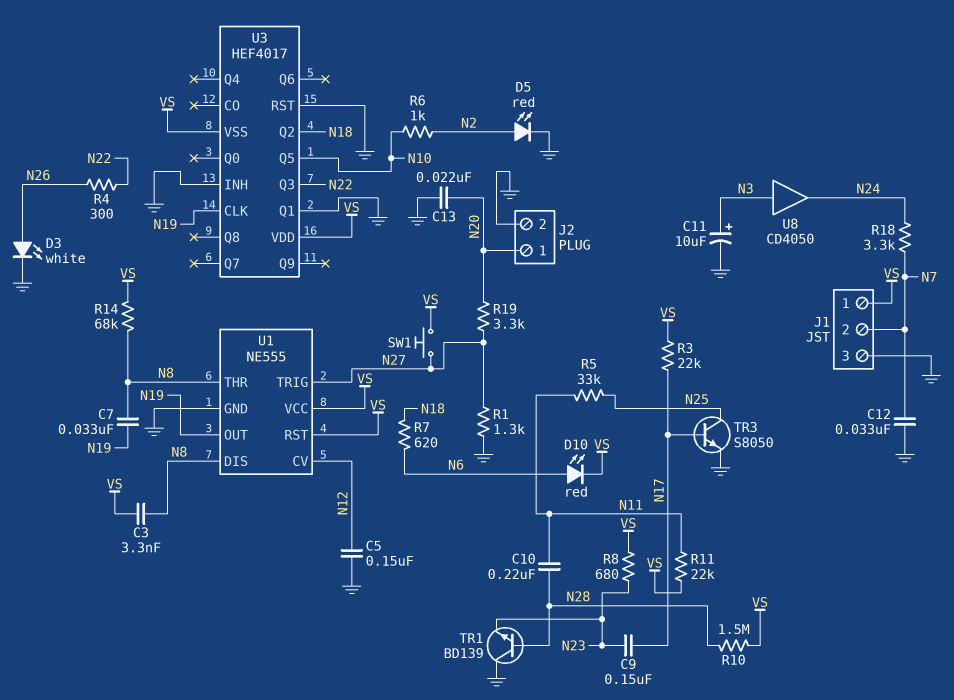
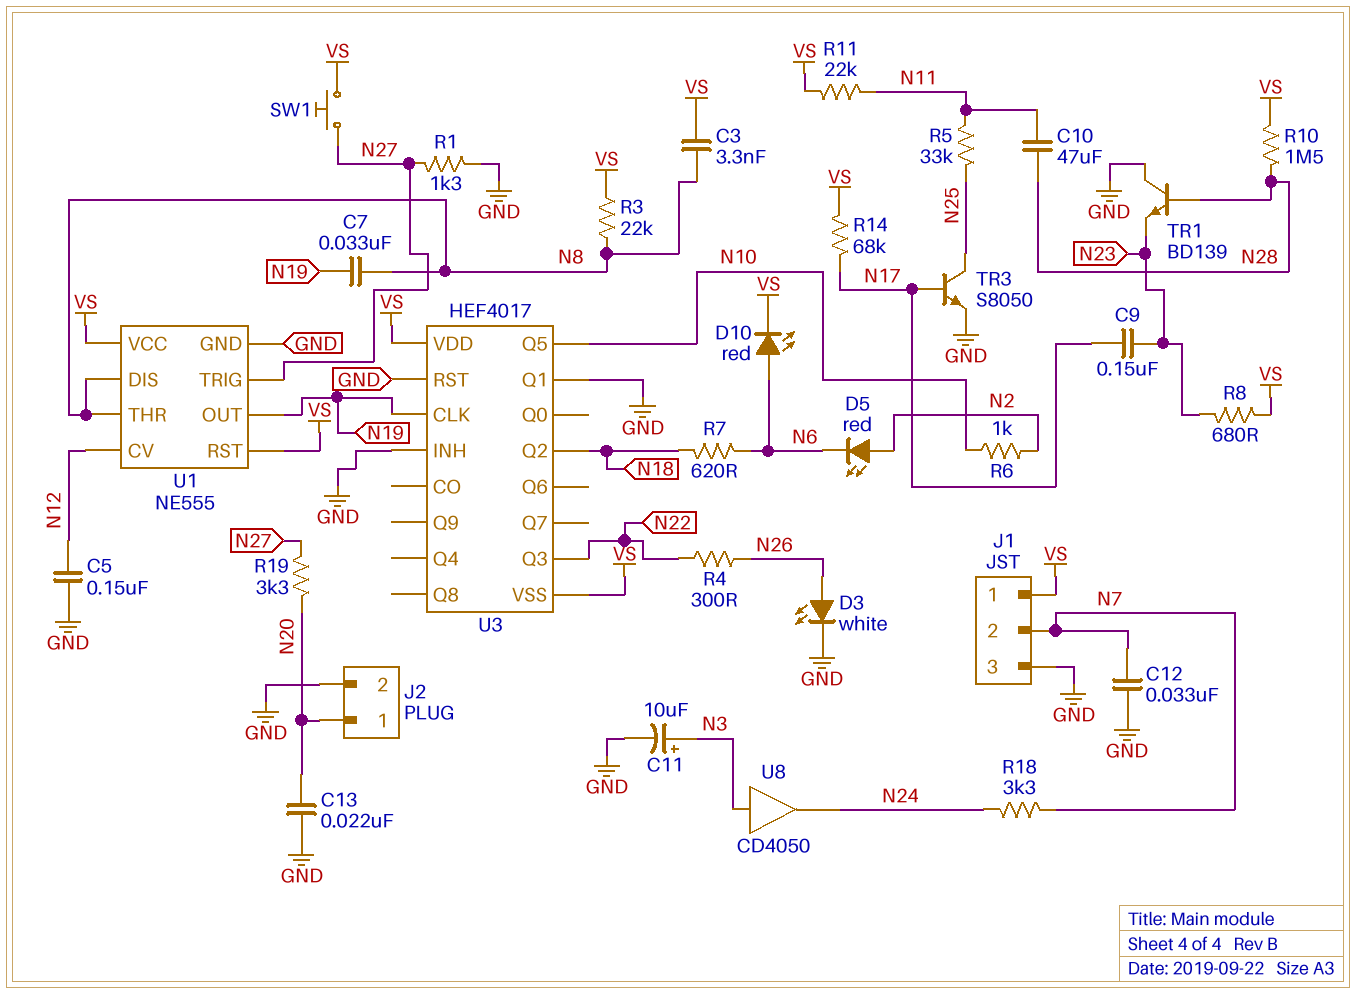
C10: 220nF (N11, N28) -> 47uF (N11, N28)
D5: LED red (A N2, K GND) -> LED red (A N2, K N6)
R3: 22k (N17, VS) -> 22k (N8, VS)
R14: 68k (N8, VS) -> 68k (N17, VS)

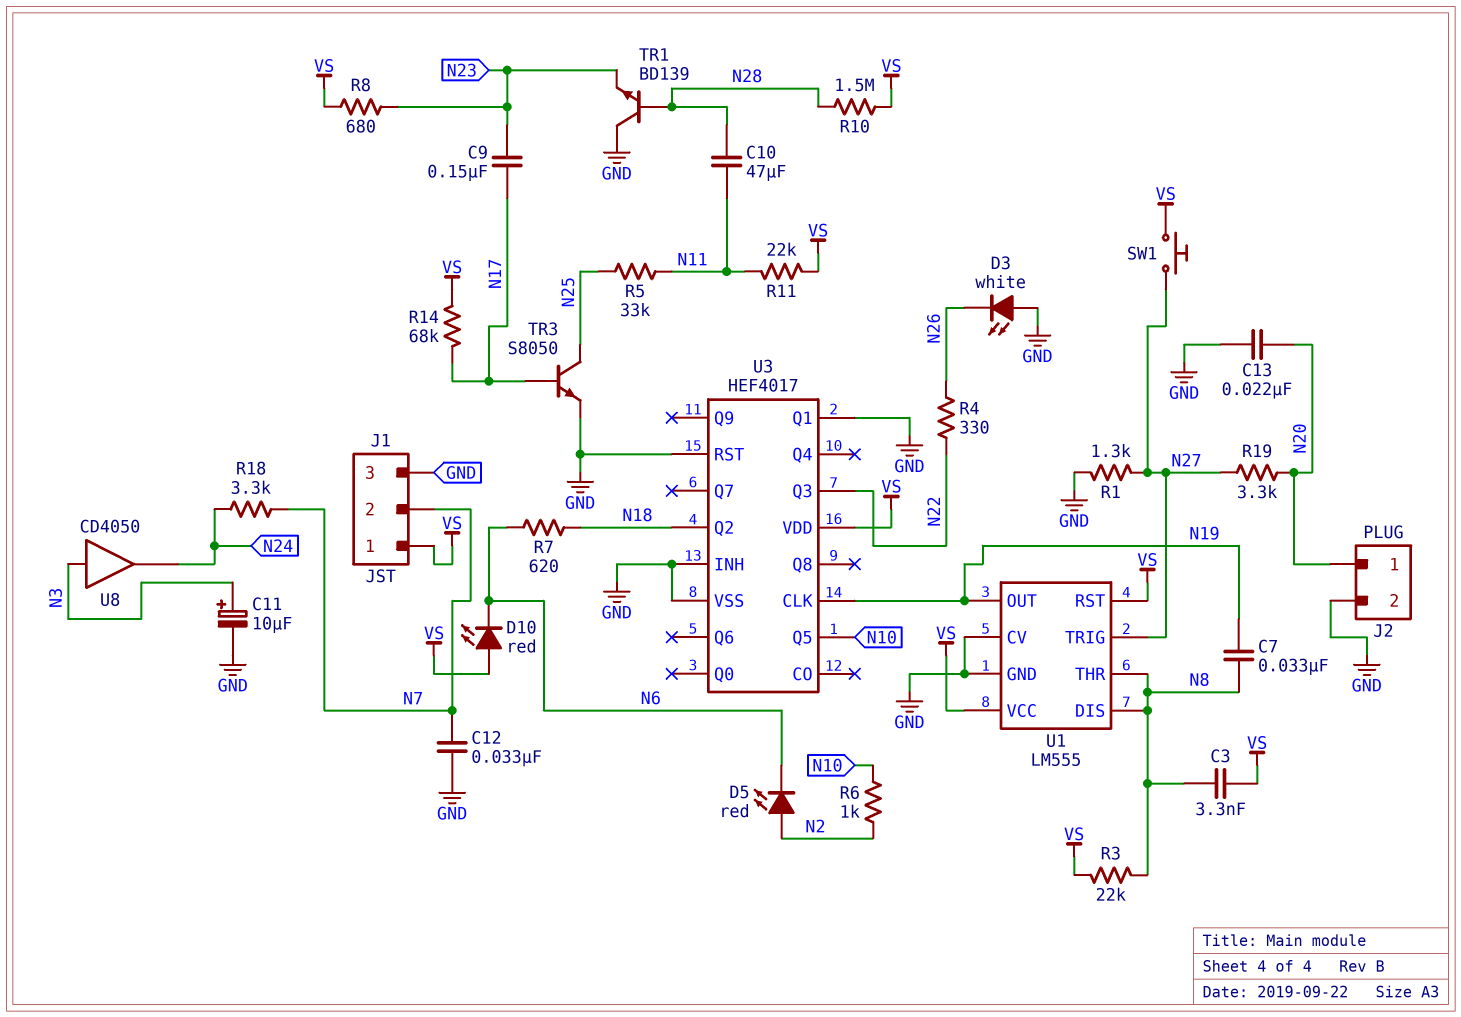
C5: 150nF (GND, N12) -> none
D3: LED white (A N26, K GND) -> LED white (A GND, K N26)
D10: LED red (A N6, K VS) -> LED red (A VS, K N6)
R4: 300 (N22, N26) -> 330 (N22, N26)
U1: NE555 -> LM555
U1 pin CV: N12 -> GND
U3 pin VSS: VS -> GND

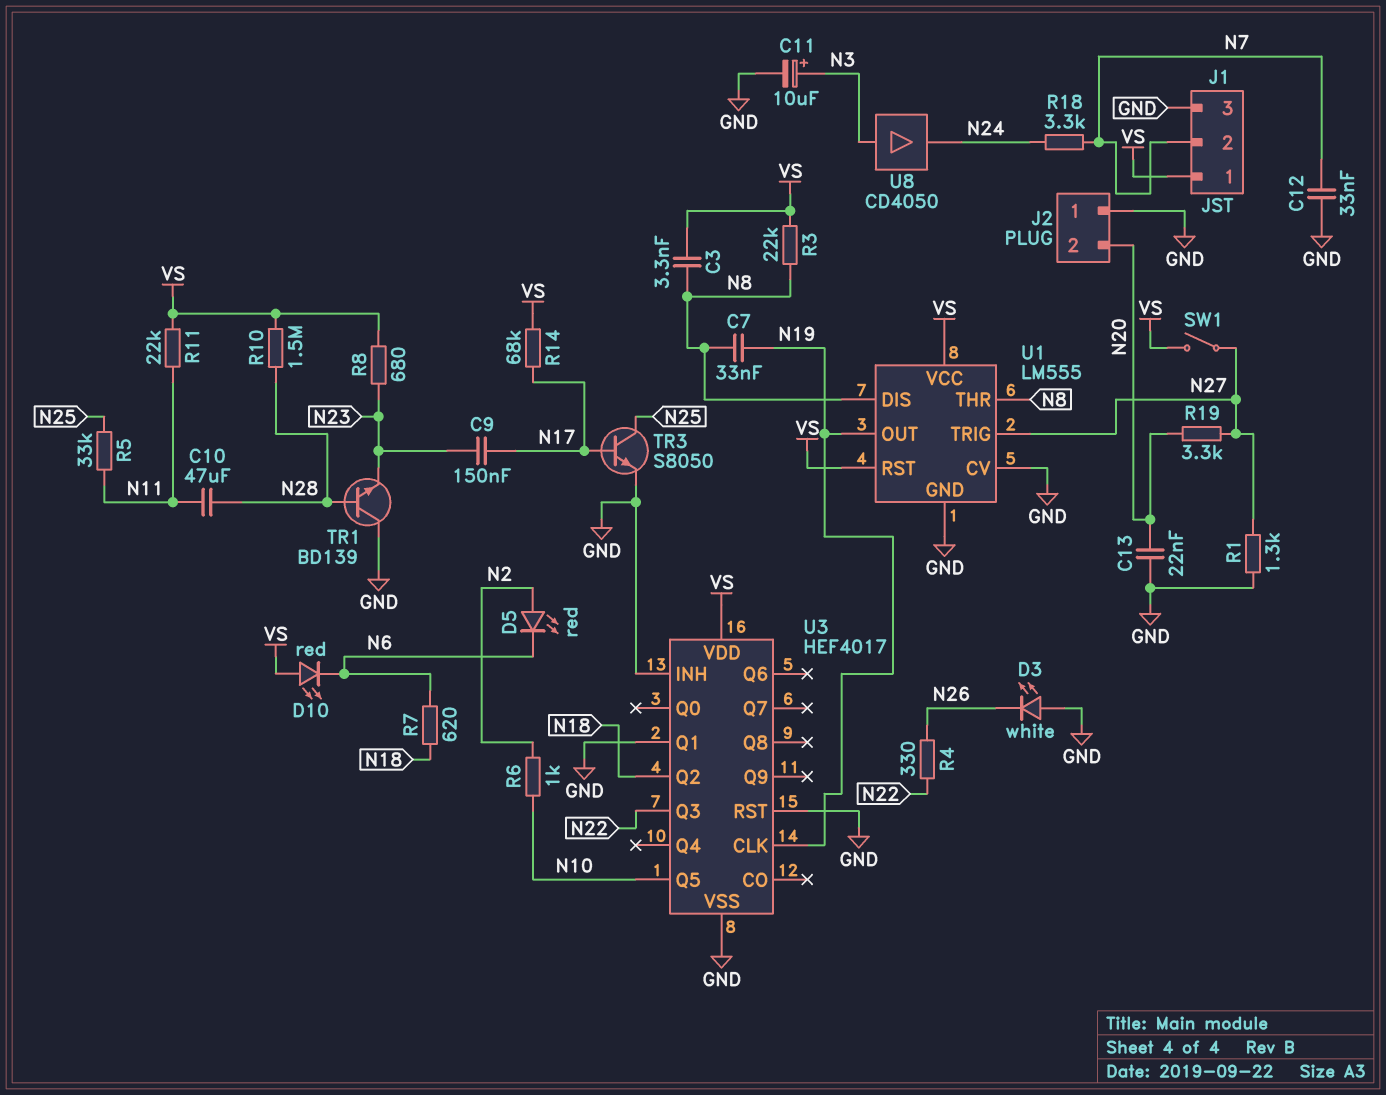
J2 pin 1: N20 -> GND
J2 pin 2: GND -> N20
SW1: button (N27, VS) -> switch (N27, VS)

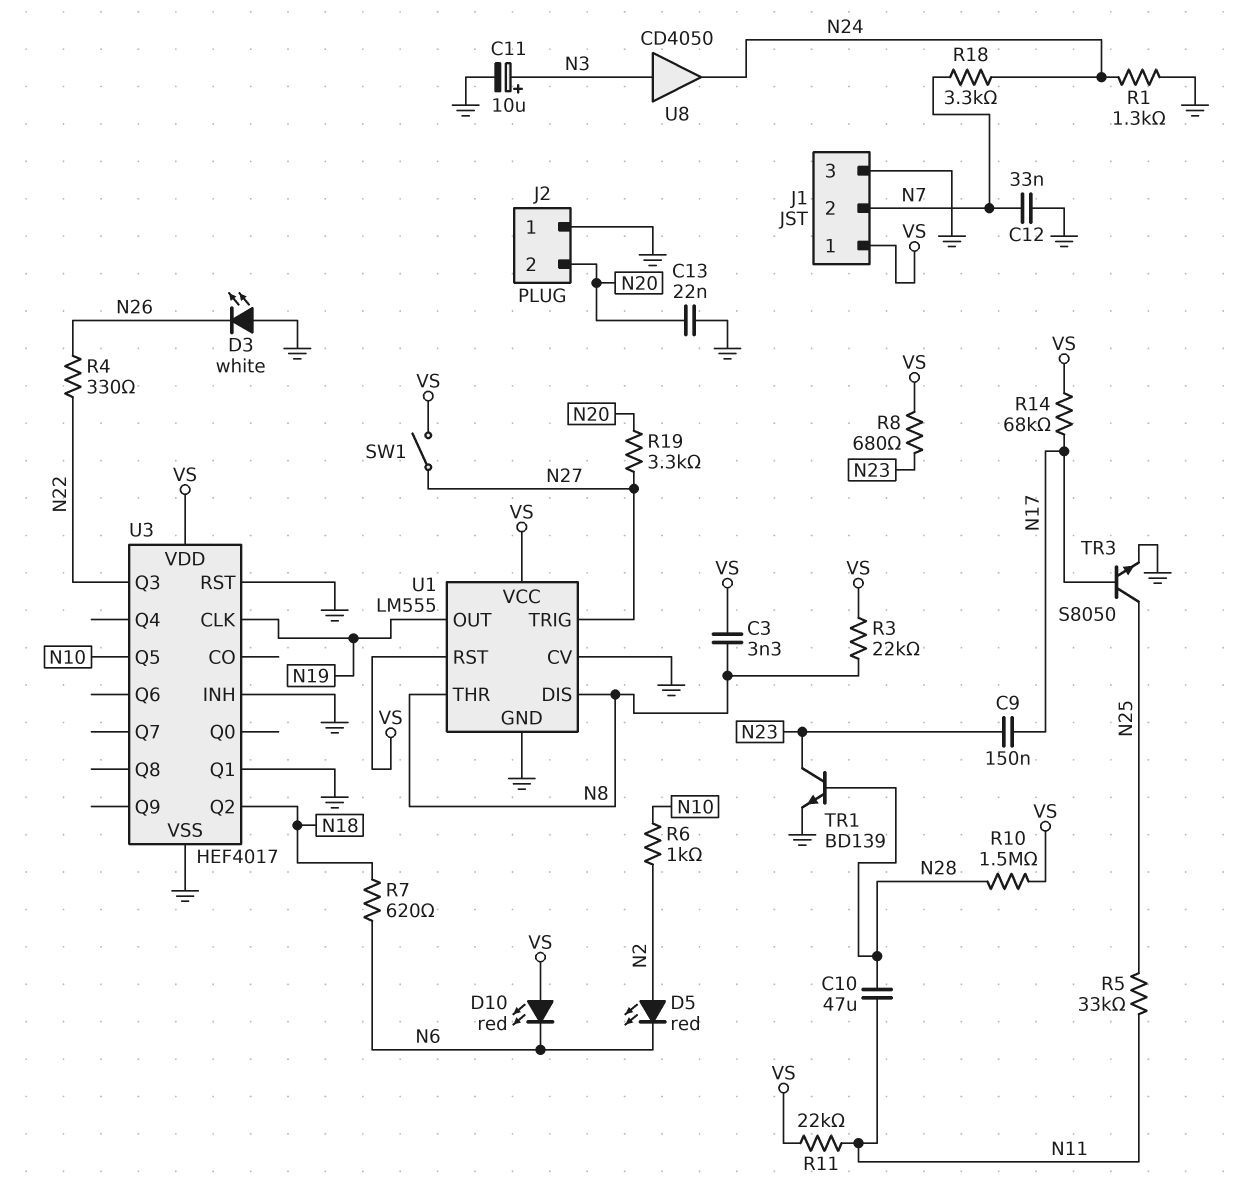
C7: 33nF (N8, N19) -> none
R1: 1.3k (GND, N27) -> 1.3k (GND, N24)
TR1: NPN BD139 (B N28, C GND, E N23) -> NPN BD139 (B N28, C N23, E GND)

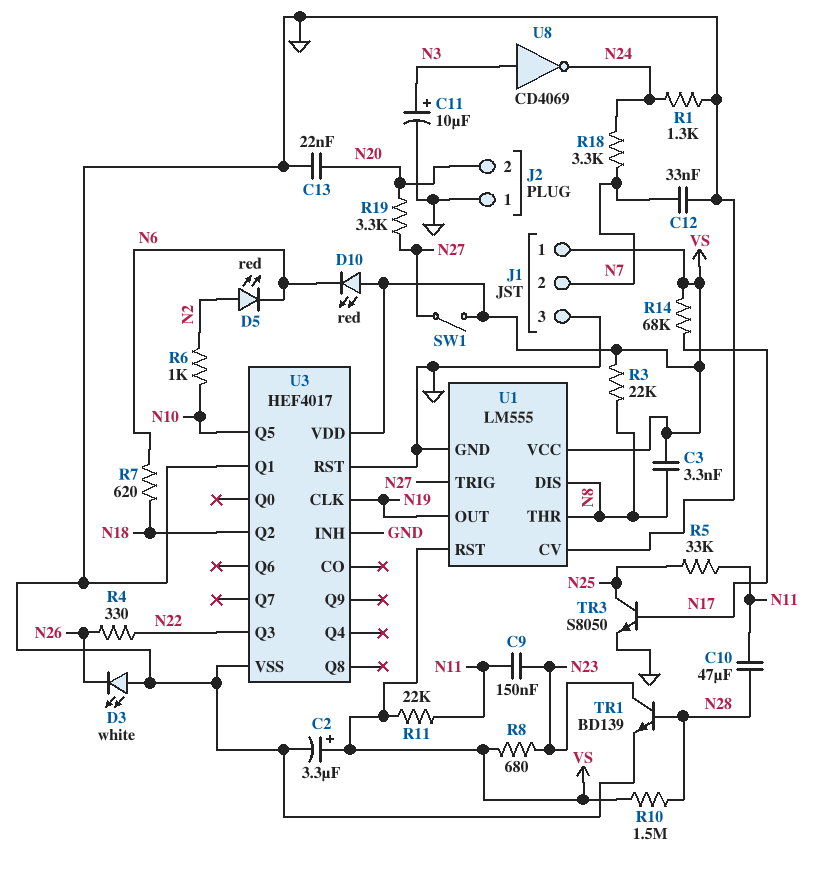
C2: none -> 3.3uF (plus VS, minus GND)
C9: 150nF (N17, N23) -> 150nF (N11, N23)
U8: buffer CD4050 (in N3, out N24) -> NOT CD4069 (in N3, out N24)

